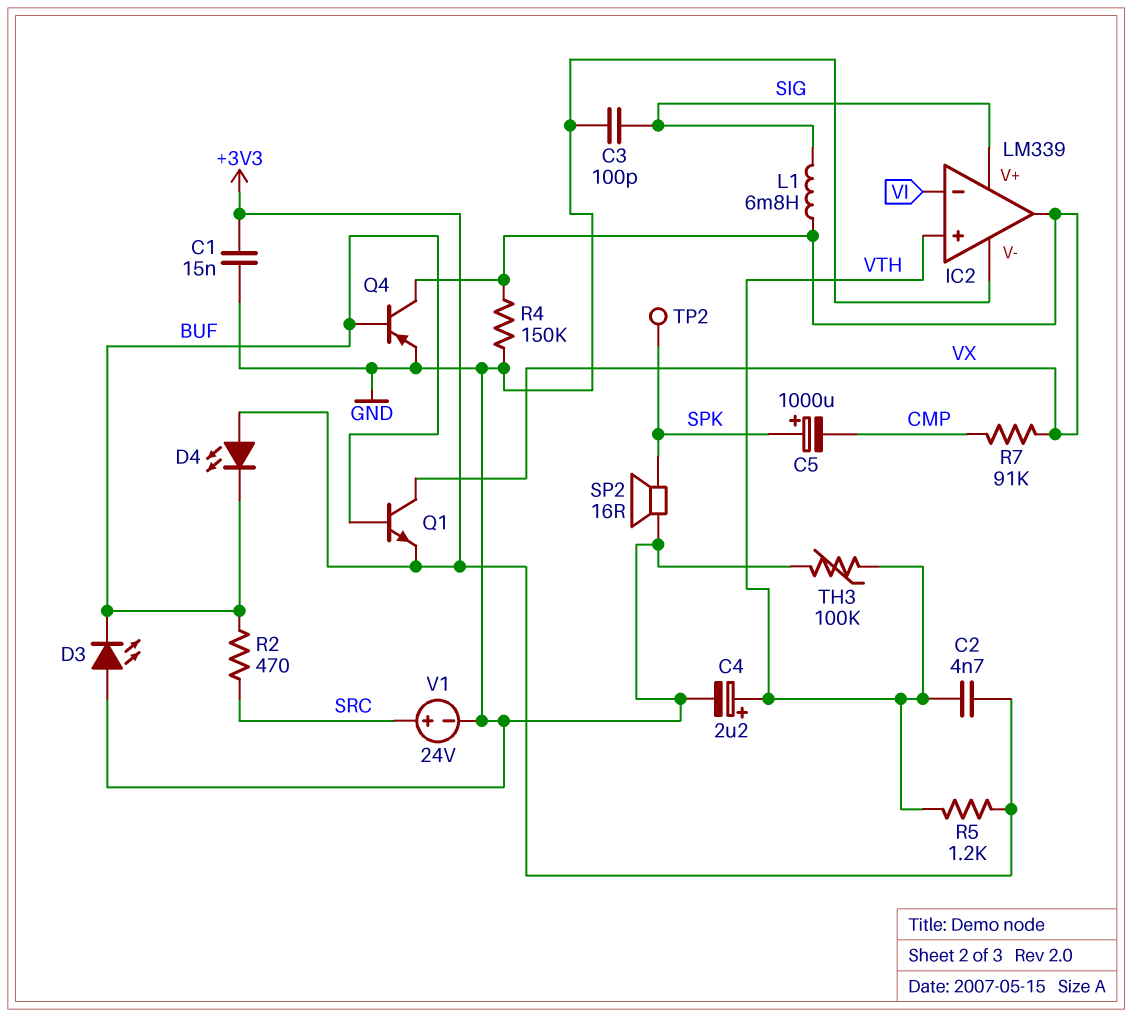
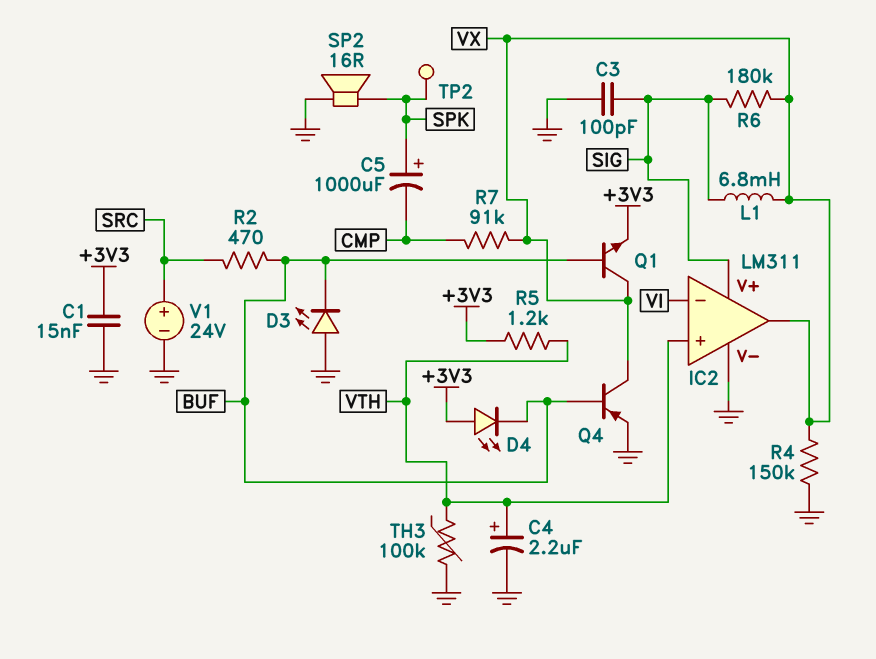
C2: 4.7nF (+3V3, VTH) -> none
IC2: LM339 -> LM311
R6: none -> 180k (SIG, VX)

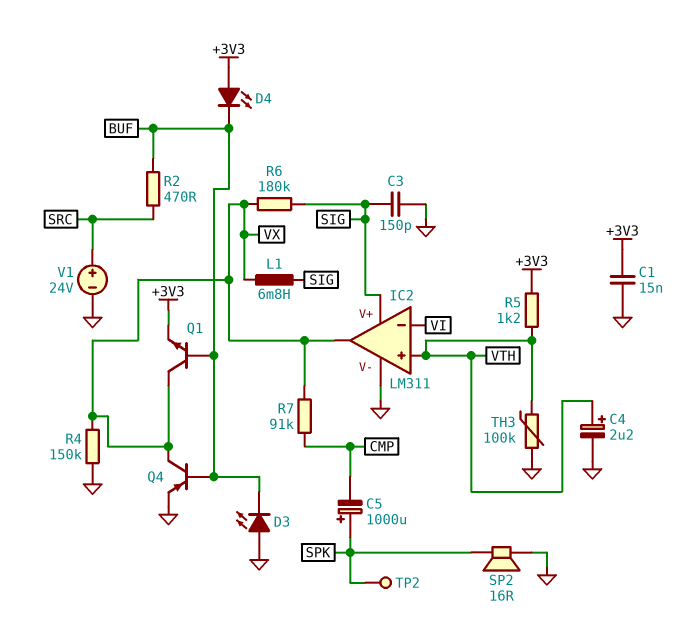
C3: 100pF (GND, SIG) -> 150pF (GND, SIG)

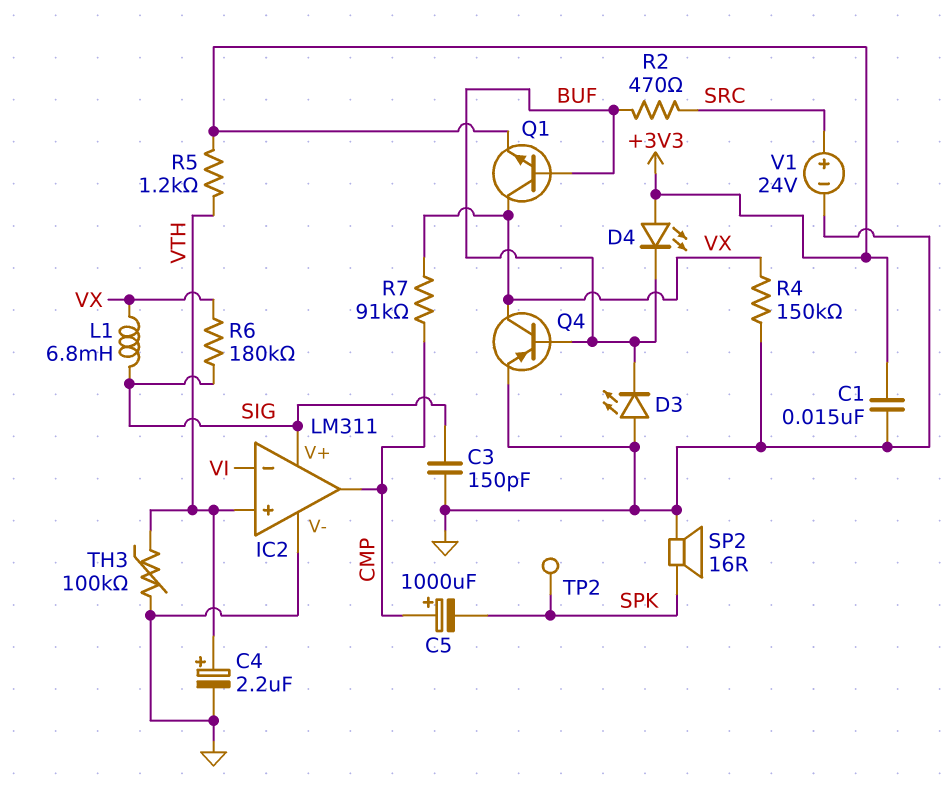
C5: 1000uF (plus SPK, minus CMP) -> 1000uF (plus CMP, minus SPK)
IC2 pin out: VX -> CMP

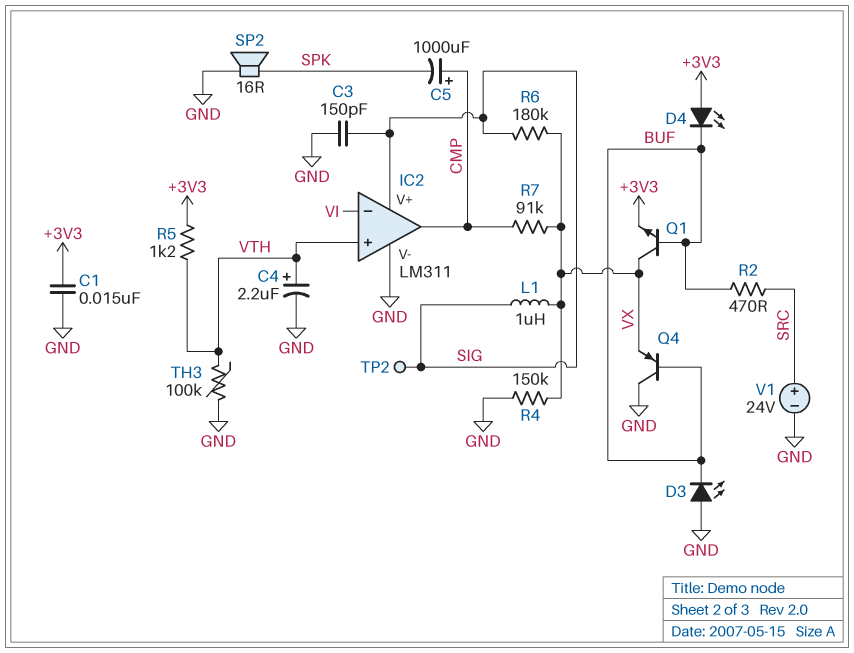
L1: 6.8mH (SIG, VX) -> 1uH (SIG, VX)
Q4: PNP (B BUF, C VX, E GND) -> PNP (B BUF, C GND, E VX)
TP2: test point (SPK) -> test point (SIG)

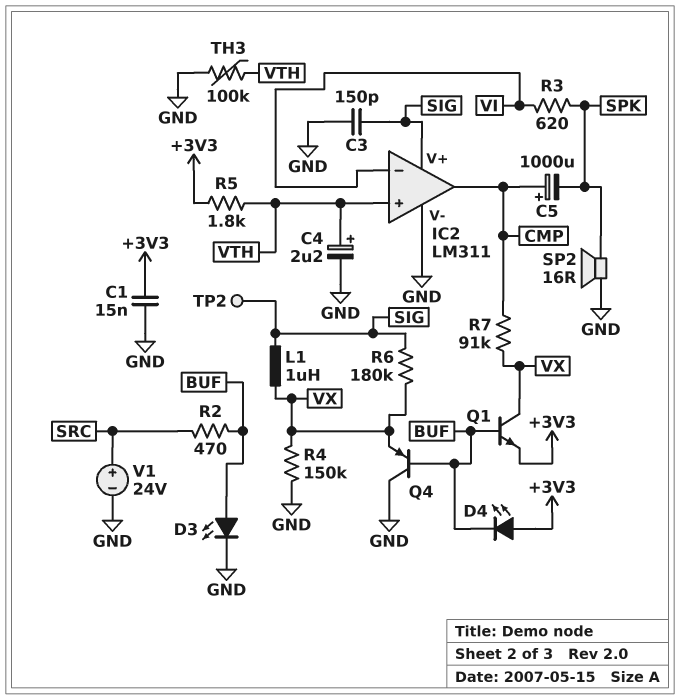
D3: LED (A GND, K BUF) -> LED (A BUF, K GND)
R3: none -> 620 (SPK, VI)
R5: 1.2k (+3V3, VTH) -> 1.8k (+3V3, VTH)

